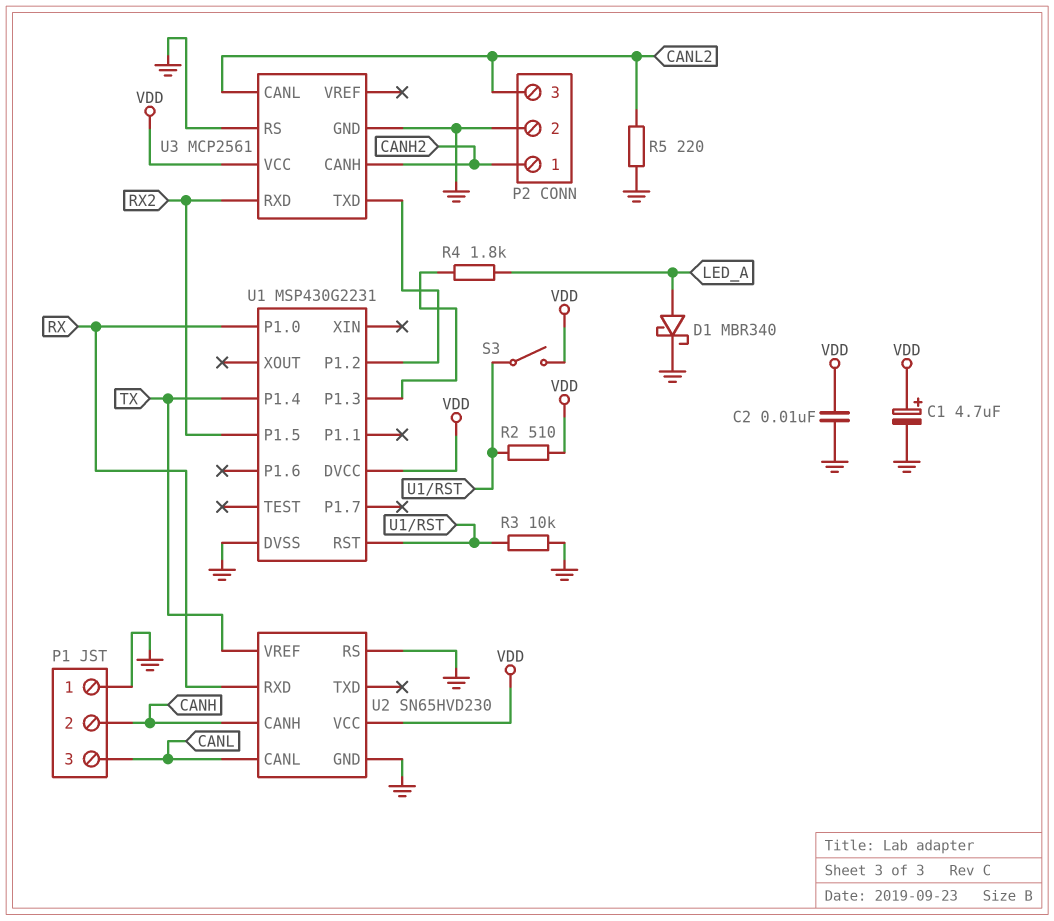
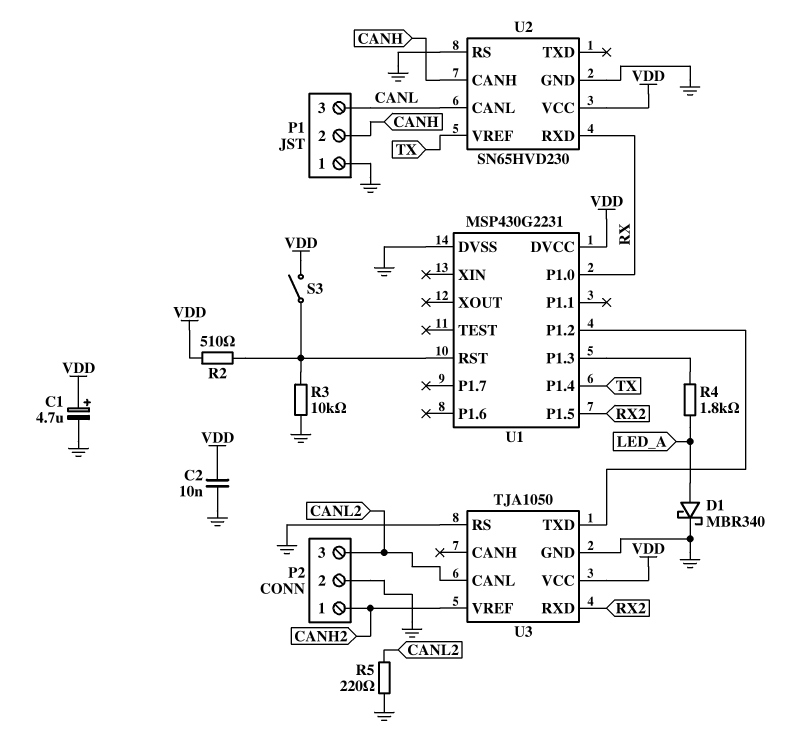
U3: MCP2561 -> TJA1050
U3 pin CANH: CANH2 -> none
U3 pin VREF: none -> CANH2

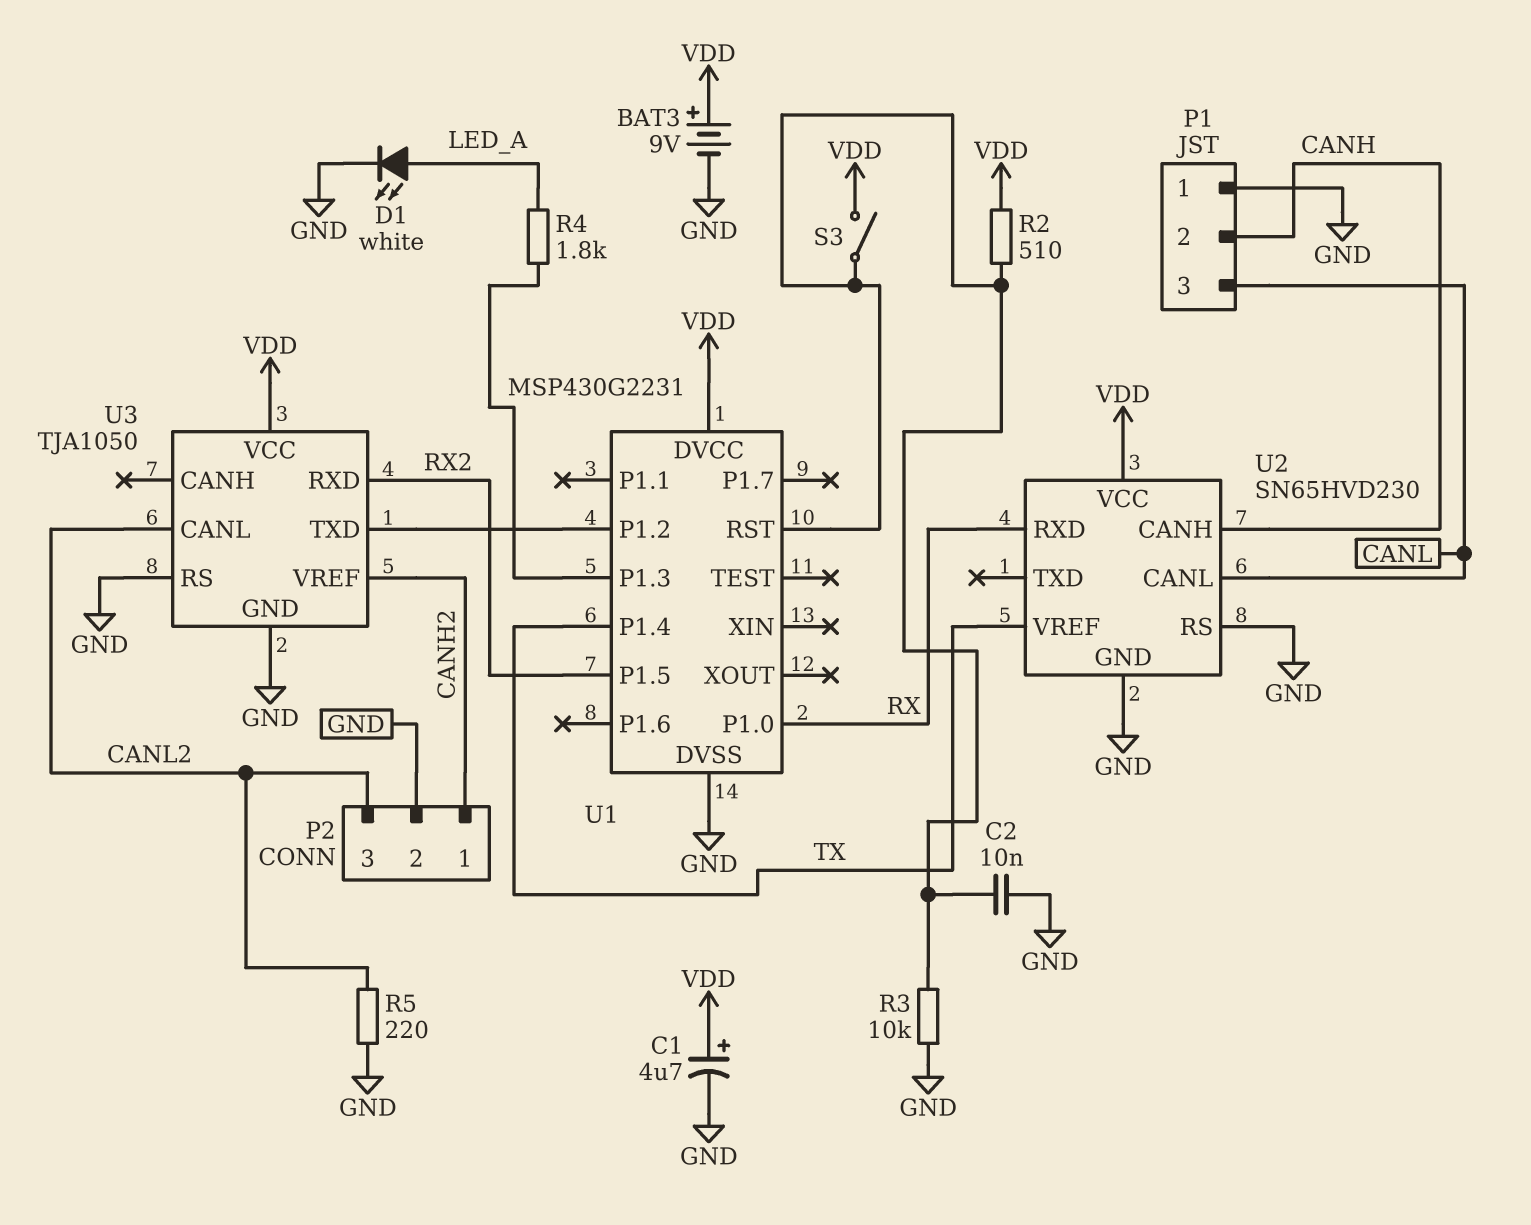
BAT3: none -> 9V (plus VDD, minus GND)
C2: 10nF (GND, VDD) -> 10nF (GND, U1/RST)
D1: schottky MBR340 (A LED_A, K GND) -> LED white (A LED_A, K GND)

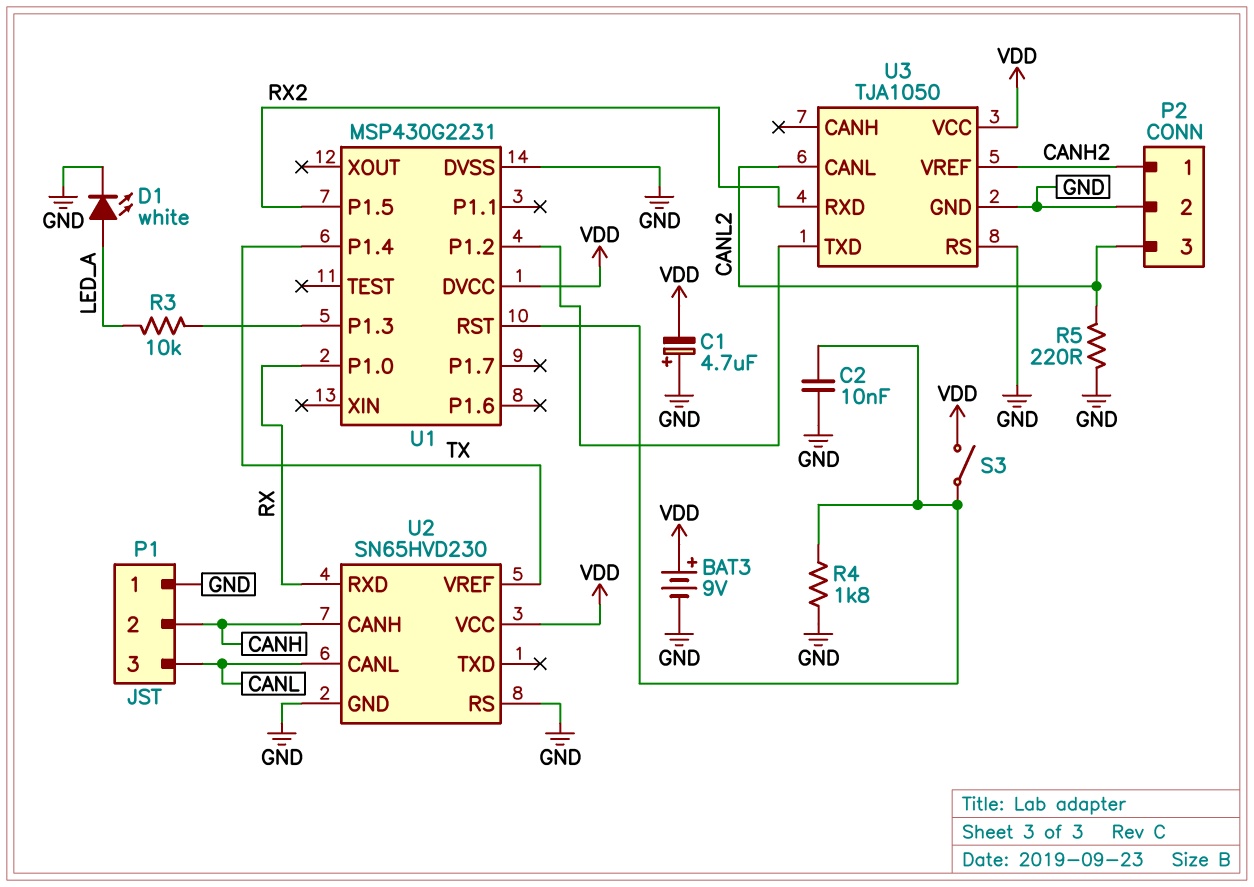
C1: 4.7uF (plus VDD, minus GND) -> 4.7uF (plus GND, minus VDD)
R2: 510 (U1/RST, VDD) -> none
R3: 10k (GND, U1/RST) -> 10k (LED_A, U1/P1.3)
R4: 1.8k (LED_A, U1/P1.3) -> 1.8k (GND, U1/RST)

